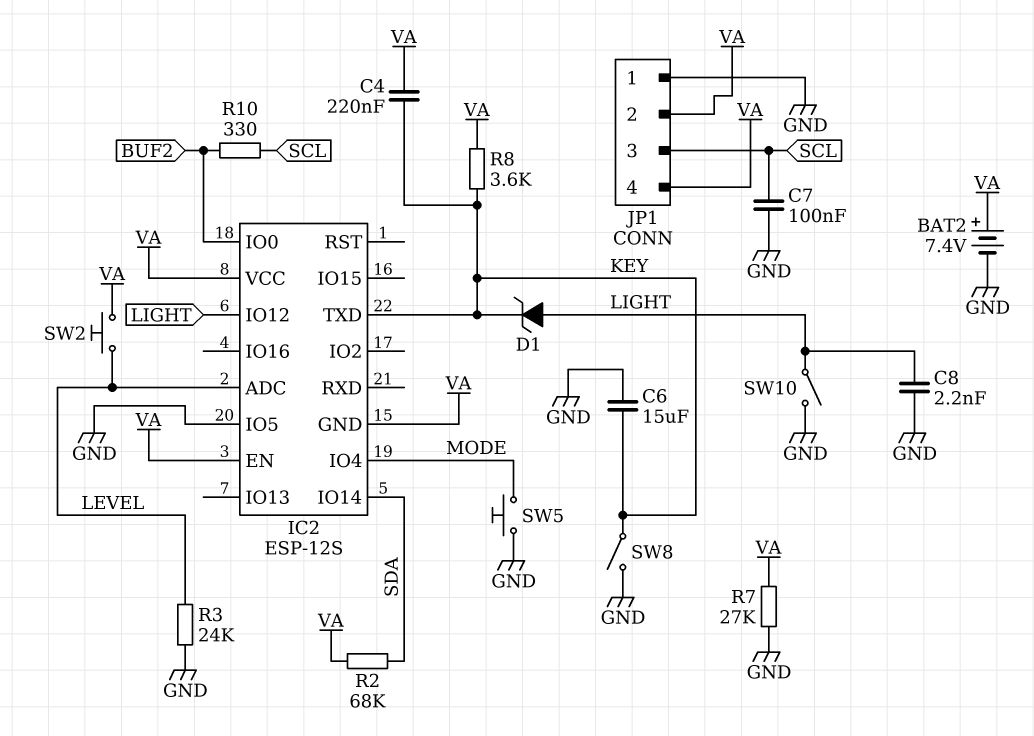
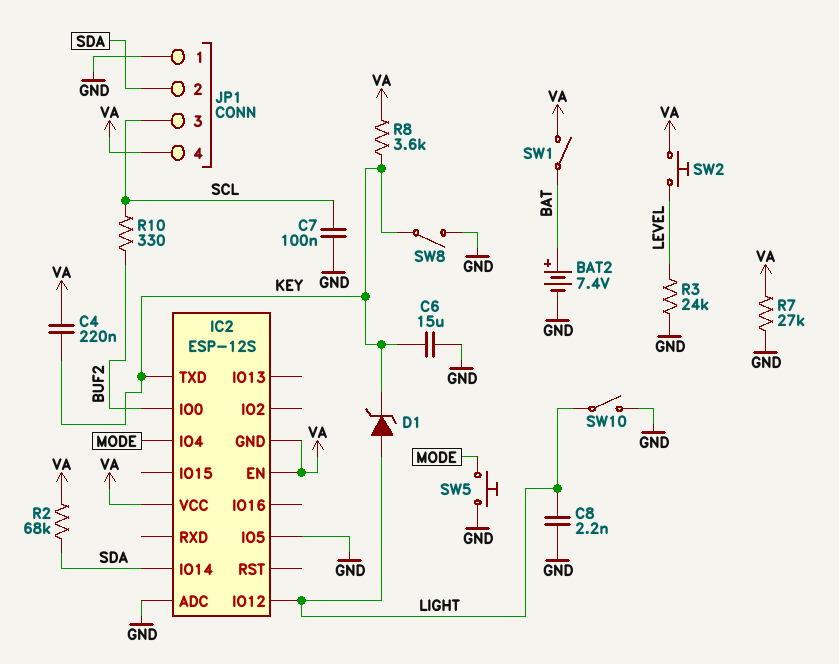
BAT2: 7.4V (plus VA, minus GND) -> 7.4V (plus BAT, minus GND)
IC2 pin ADC: LEVEL -> GND
JP1 pin 2: VA -> SDA
SW1: none -> switch (BAT, VA)

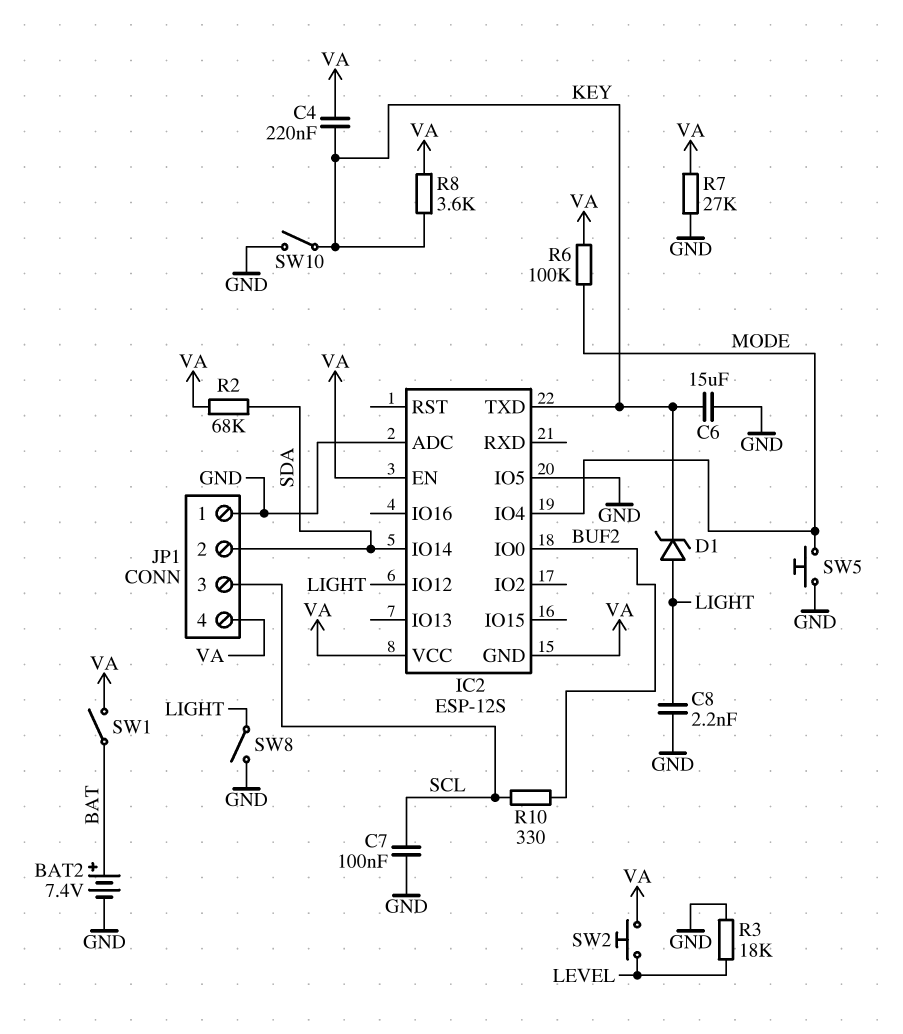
R3: 24k (GND, LEVEL) -> 18k (GND, LEVEL)
R6: none -> 100k (MODE, VA)
SW8: switch (GND, KEY) -> switch (GND, LIGHT)
SW10: switch (GND, LIGHT) -> switch (GND, KEY)

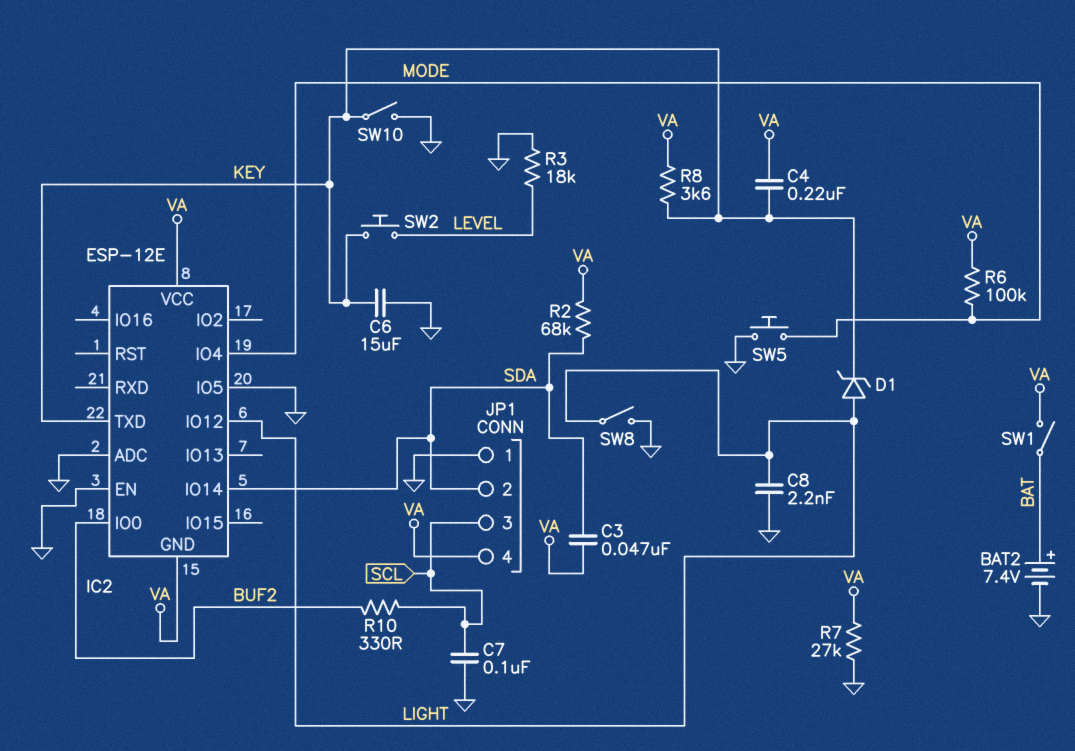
C3: none -> 47nF (SDA, VA)
IC2: ESP-12S -> ESP-12E
IC2 pin EN: VA -> GND
SW2: button (LEVEL, VA) -> button (KEY, LEVEL)

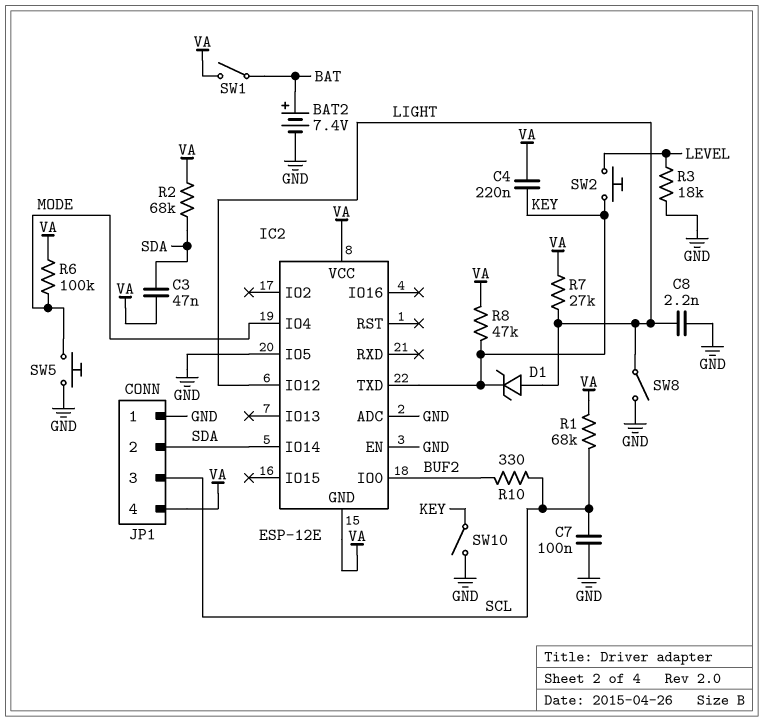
C6: 15uF (GND, KEY) -> none
R1: none -> 68k (SCL, VA)
R7: 27k (GND, VA) -> 27k (LIGHT, VA)
R8: 3.6k (KEY, VA) -> 47k (KEY, VA)

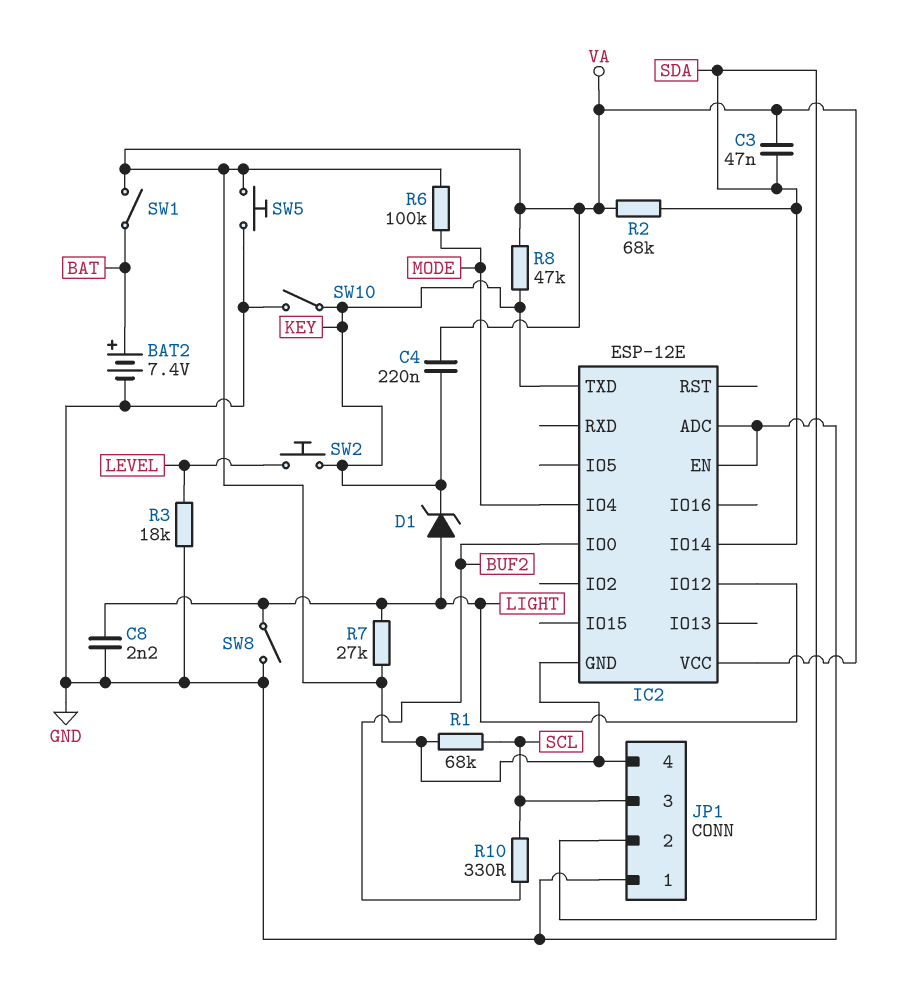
C7: 100nF (GND, SCL) -> none
IC2 pin IO5: GND -> none
SW5: button (GND, MODE) -> button (GND, VA)

